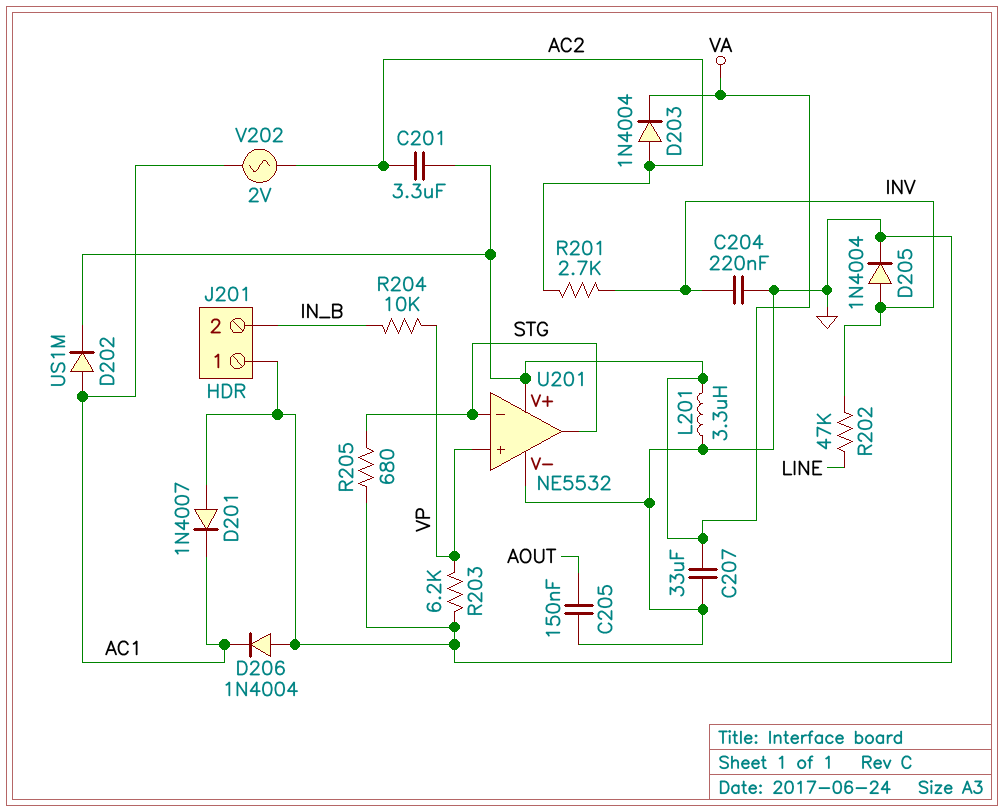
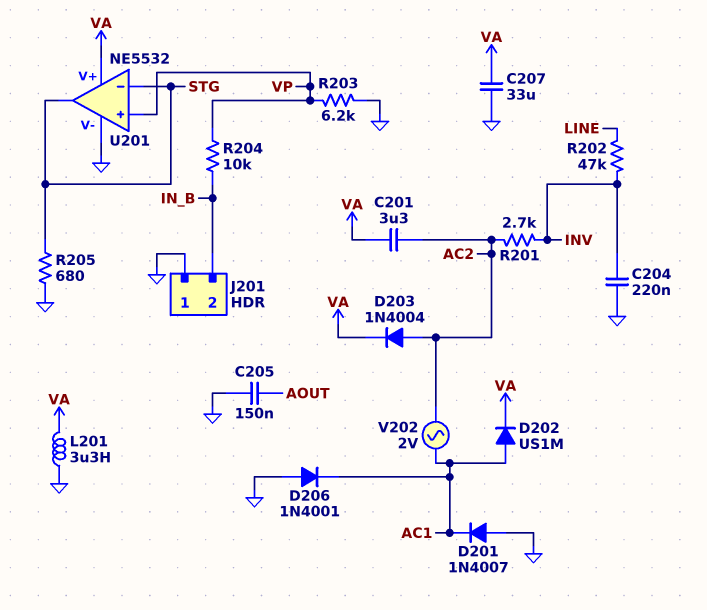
D205: diode 1N4004 (A INV, K GND) -> none
D206: diode 1N4004 (A GND, K AC1) -> diode 1N4001 (A GND, K AC1)

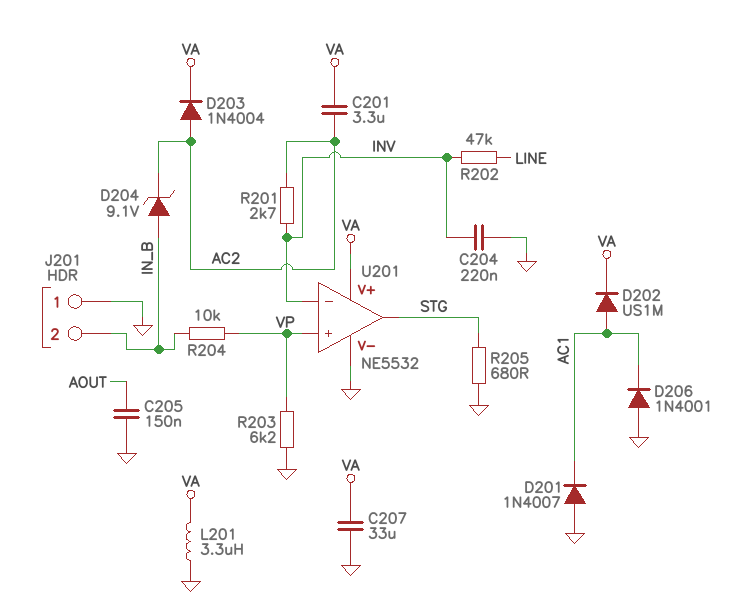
D204: none -> zener 9.1V (A IN_B, K AC2)
U201 pin in-: STG -> INV
V202: AC 2V (AC1, AC2) -> none

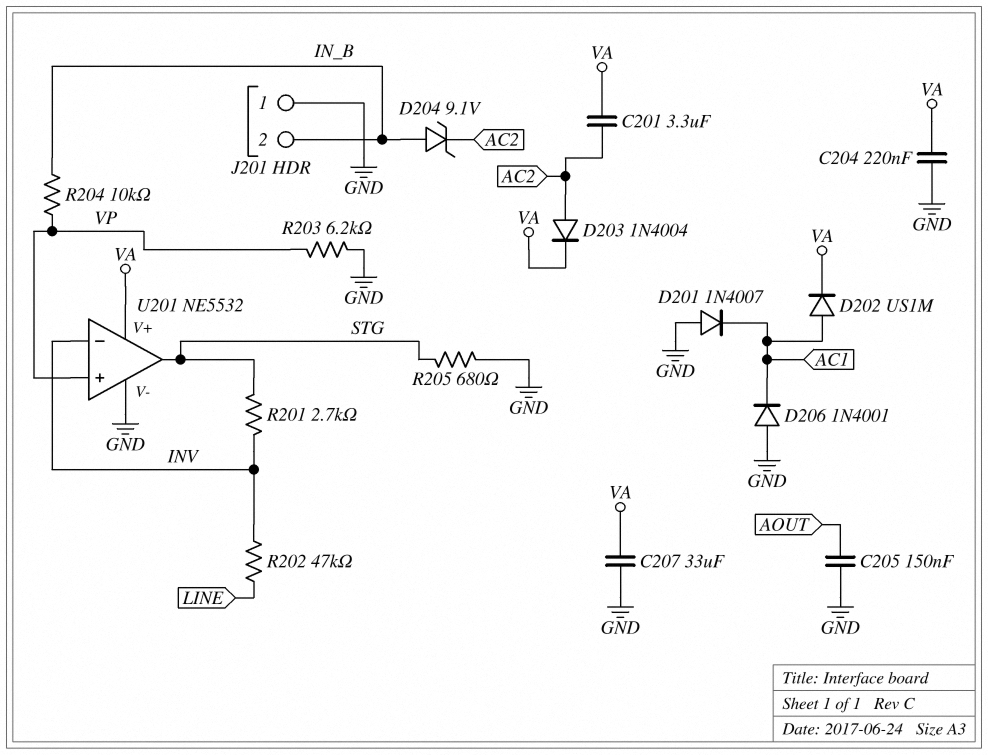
C204: 220nF (GND, INV) -> 220nF (GND, VA)
L201: 3.3uH (GND, VA) -> none
R201: 2.7k (AC2, INV) -> 2.7k (INV, STG)

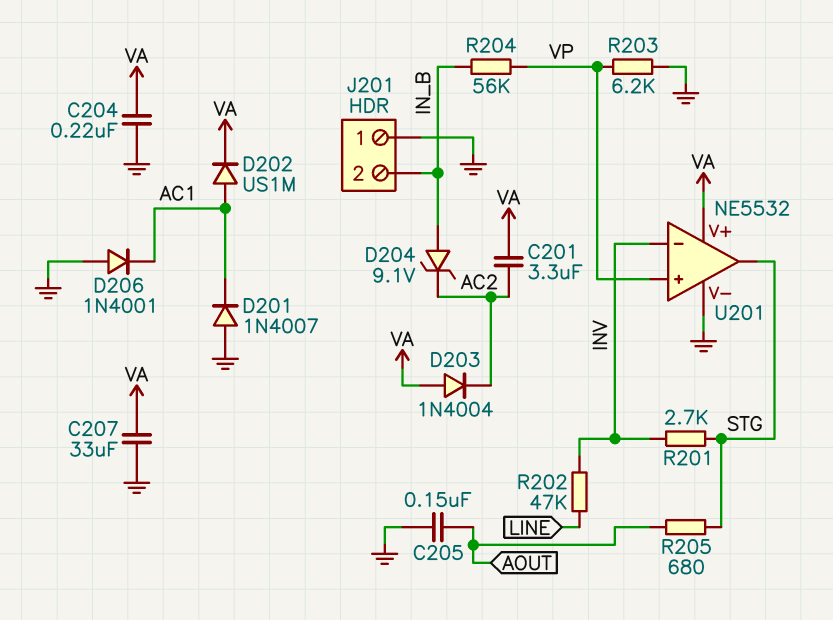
D203: diode 1N4004 (A AC2, K VA) -> diode 1N4004 (A VA, K AC2)
R204: 10k (IN_B, VP) -> 56k (IN_B, VP)
R205: 680 (GND, STG) -> 680 (AOUT, STG)

